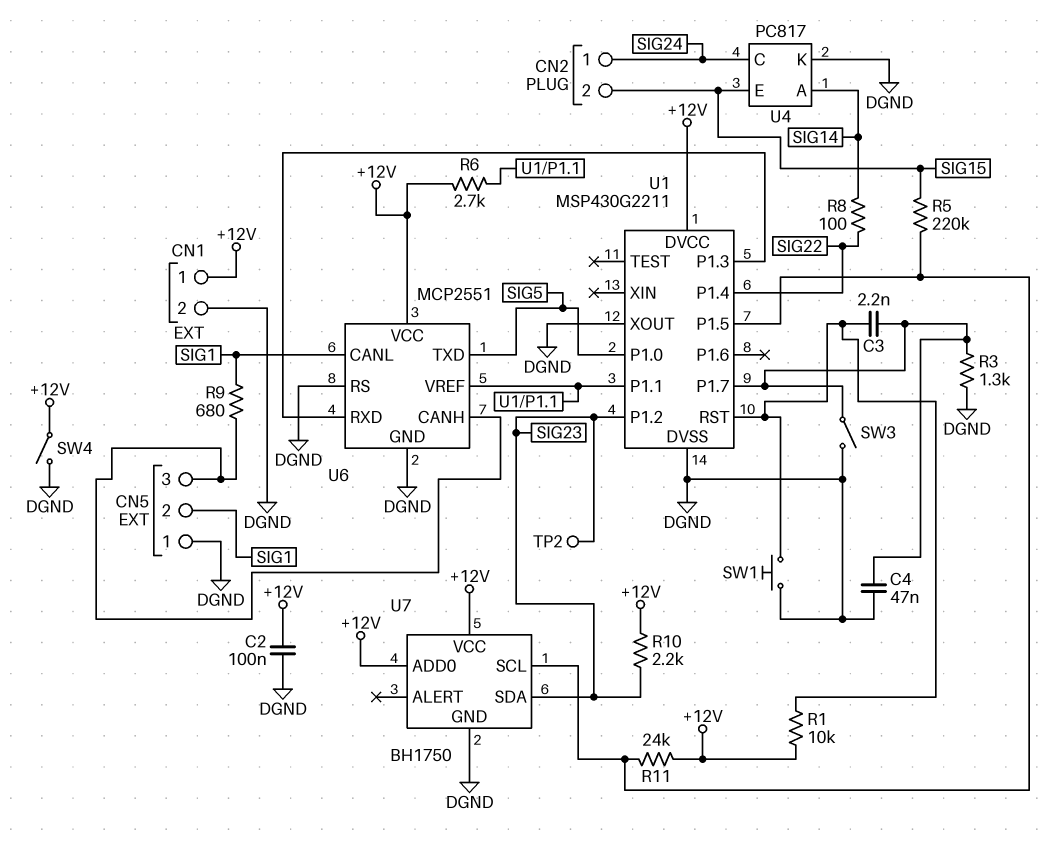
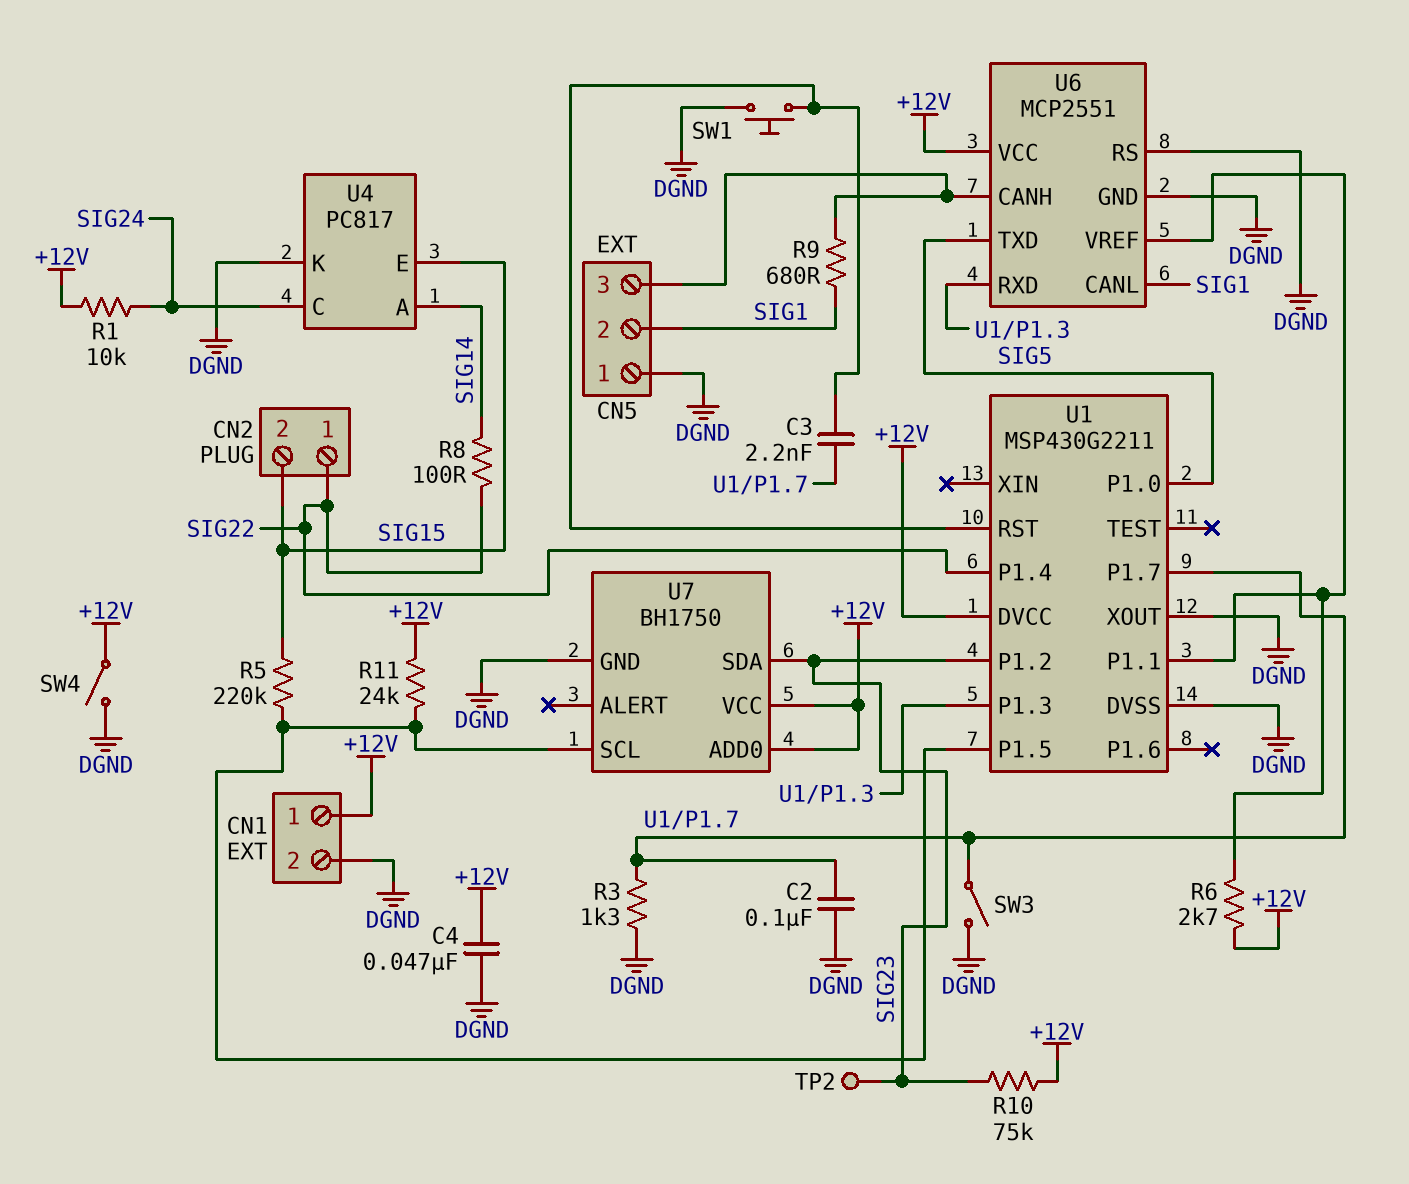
C2: 100nF (+12V, DGND) -> 100nF (DGND, U1/P1.7)
C4: 47nF (DGND, U1/P1.7) -> 47nF (+12V, DGND)
CN2 pin 1: SIG24 -> SIG22
R1: 10k (+12V, U1/RST) -> 10k (+12V, SIG24)
R10: 2.2k (+12V, SIG23) -> 75k (+12V, SIG23)

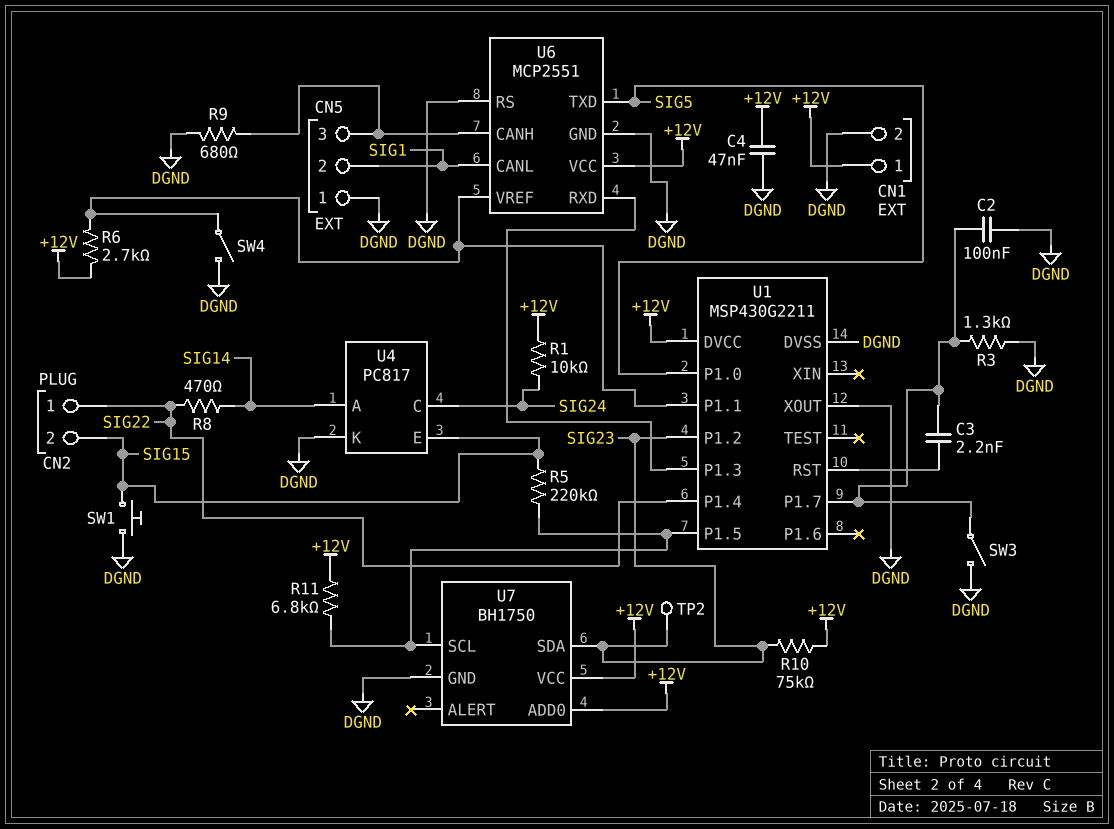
R8: 100 (SIG14, SIG22) -> 470 (SIG14, SIG22)
R9: 680 (CN5/3, SIG1) -> 680 (CN5/3, DGND)
R11: 24k (+12V, U1/P1.5) -> 6.8k (+12V, U1/P1.5)
SW1: button (DGND, U1/RST) -> button (DGND, SIG15)
SW4: switch (+12V, DGND) -> switch (DGND, U1/P1.1)

